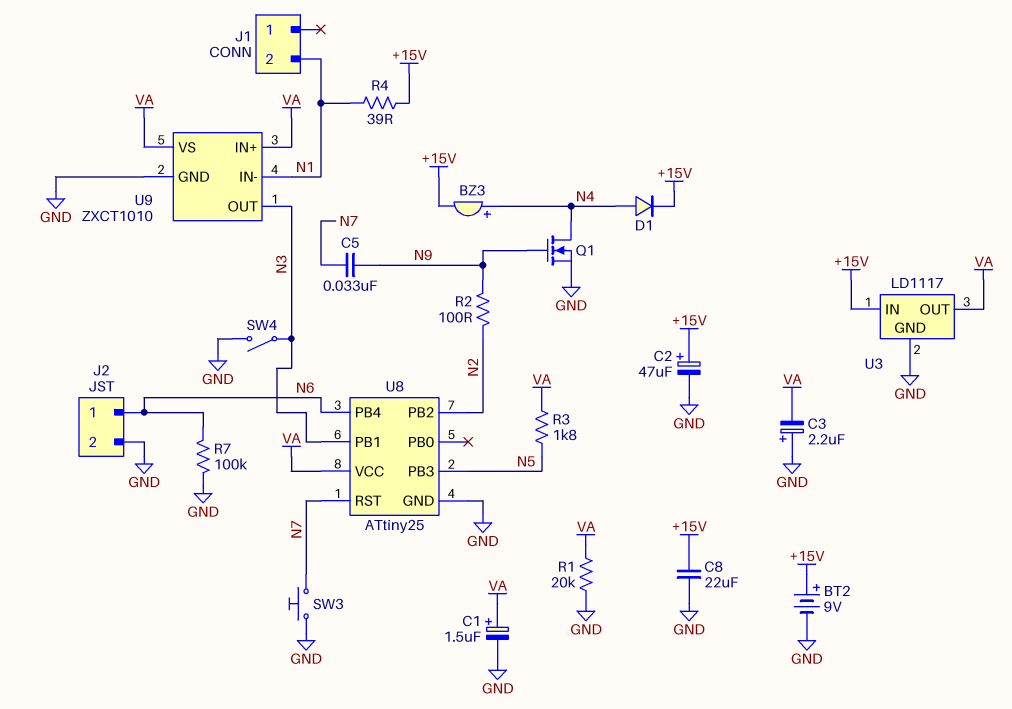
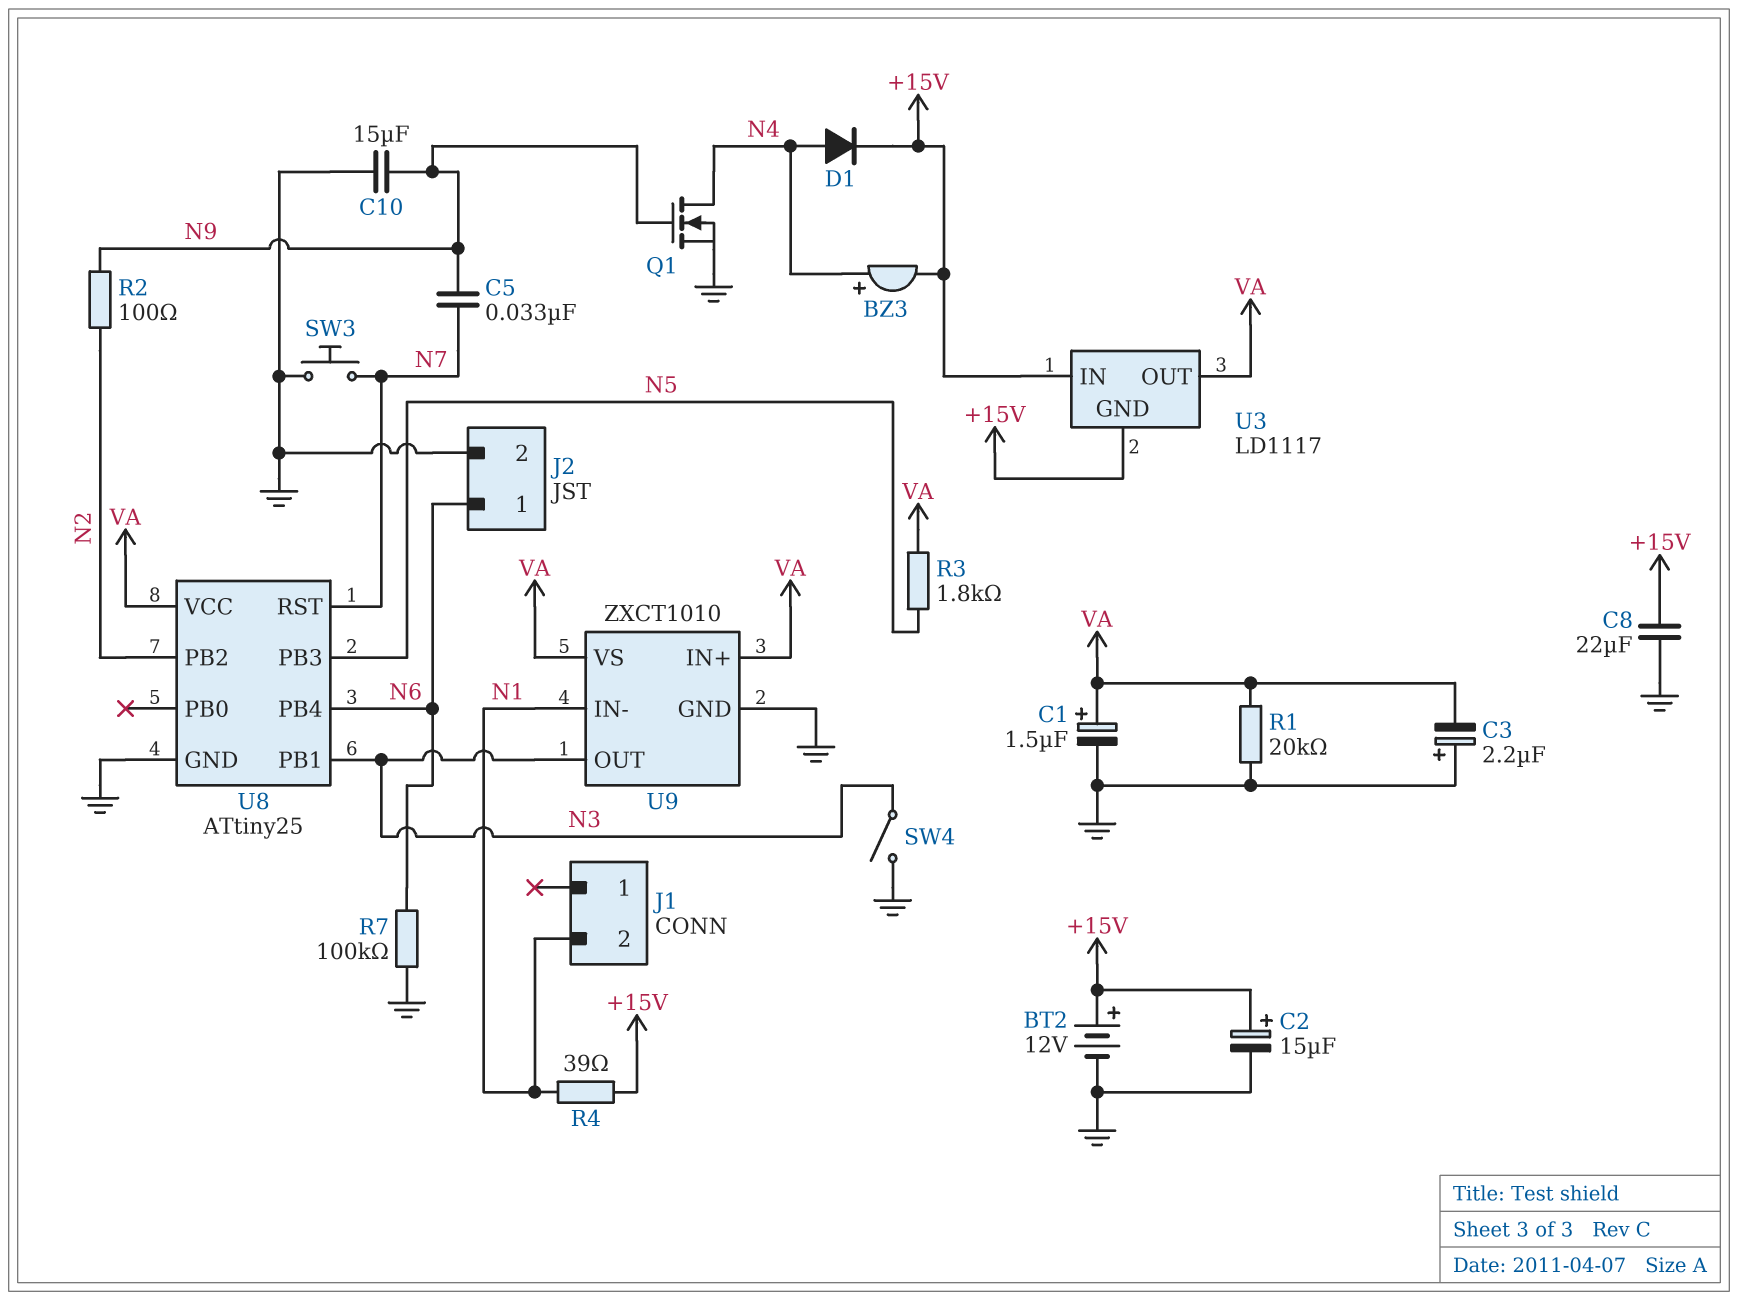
BT2: 9V (plus +15V, minus GND) -> 12V (plus +15V, minus GND)
C2: 47uF (plus +15V, minus GND) -> 15uF (plus +15V, minus GND)
C10: none -> 15uF (GND, N9)
U3 pin GND: GND -> +15V

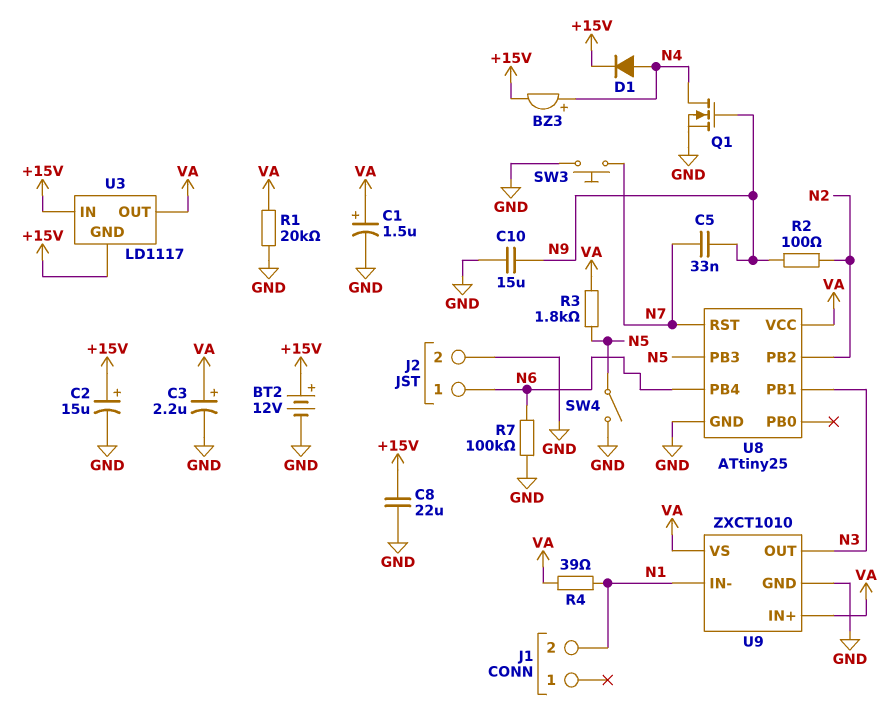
C3: 2.2uF (plus GND, minus VA) -> 2.2uF (plus VA, minus GND)
R4: 39 (+15V, N1) -> 39 (N1, VA)
SW4: switch (GND, N3) -> switch (GND, N5)

